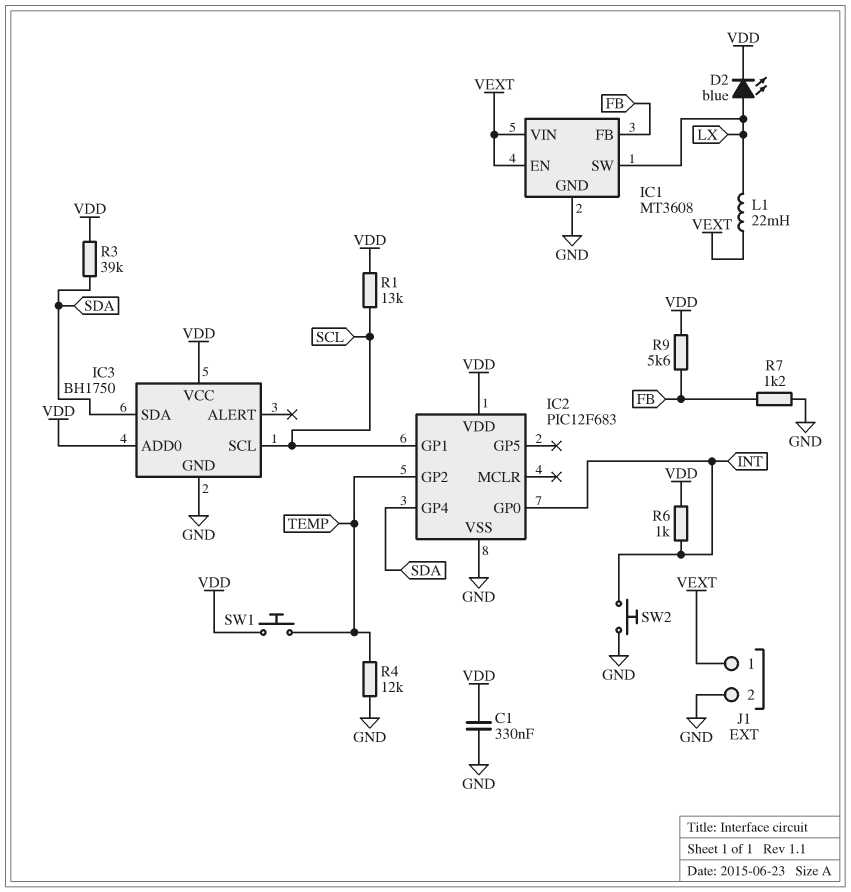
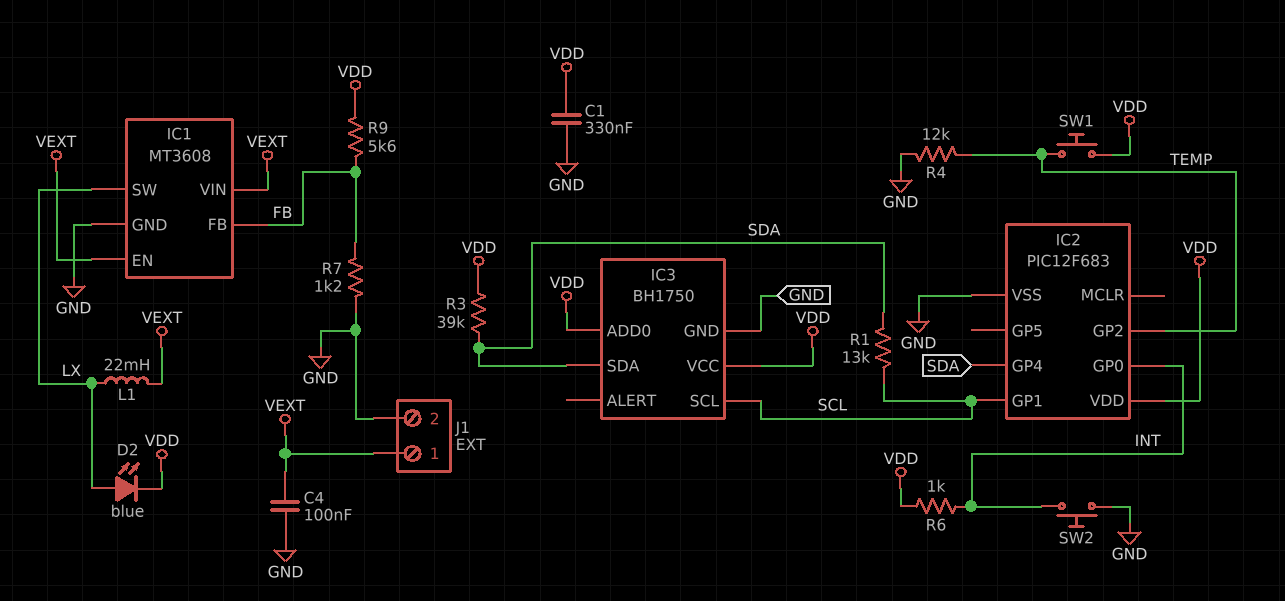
C4: none -> 100nF (GND, VEXT)
R1: 13k (SCL, VDD) -> 13k (SCL, SDA)

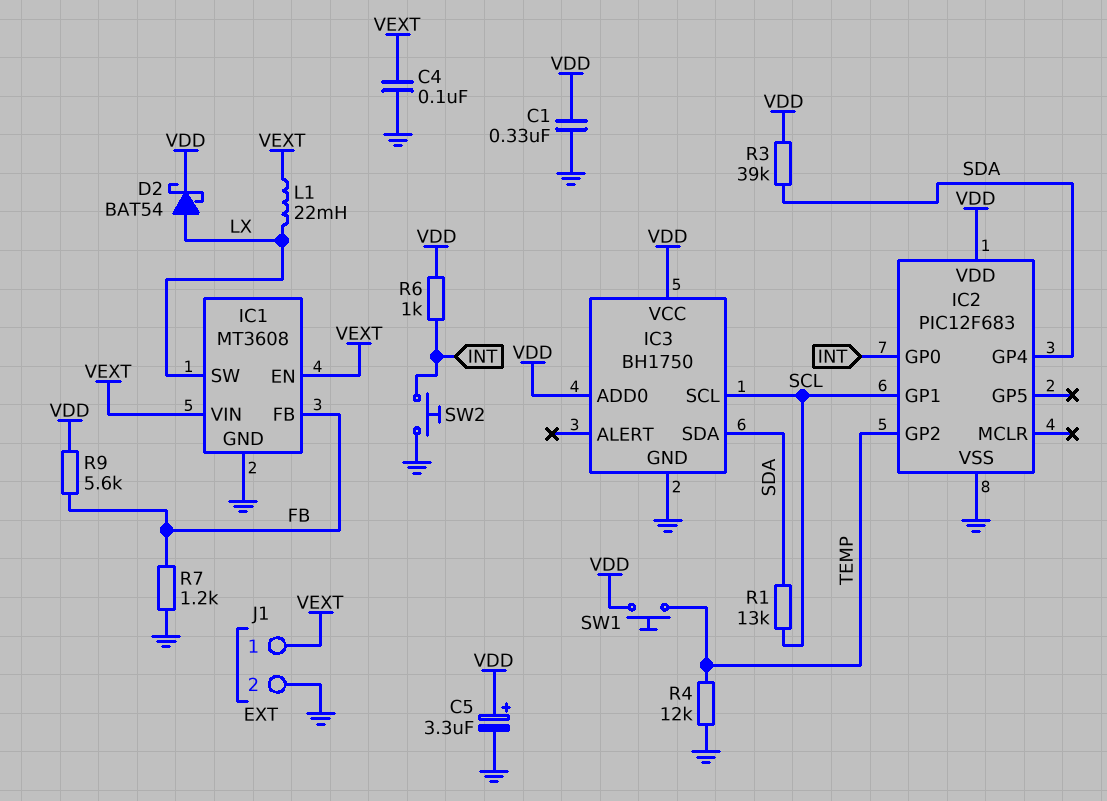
C5: none -> 3.3uF (plus VDD, minus GND)
D2: LED blue (A LX, K VDD) -> schottky BAT54 (A LX, K VDD)

